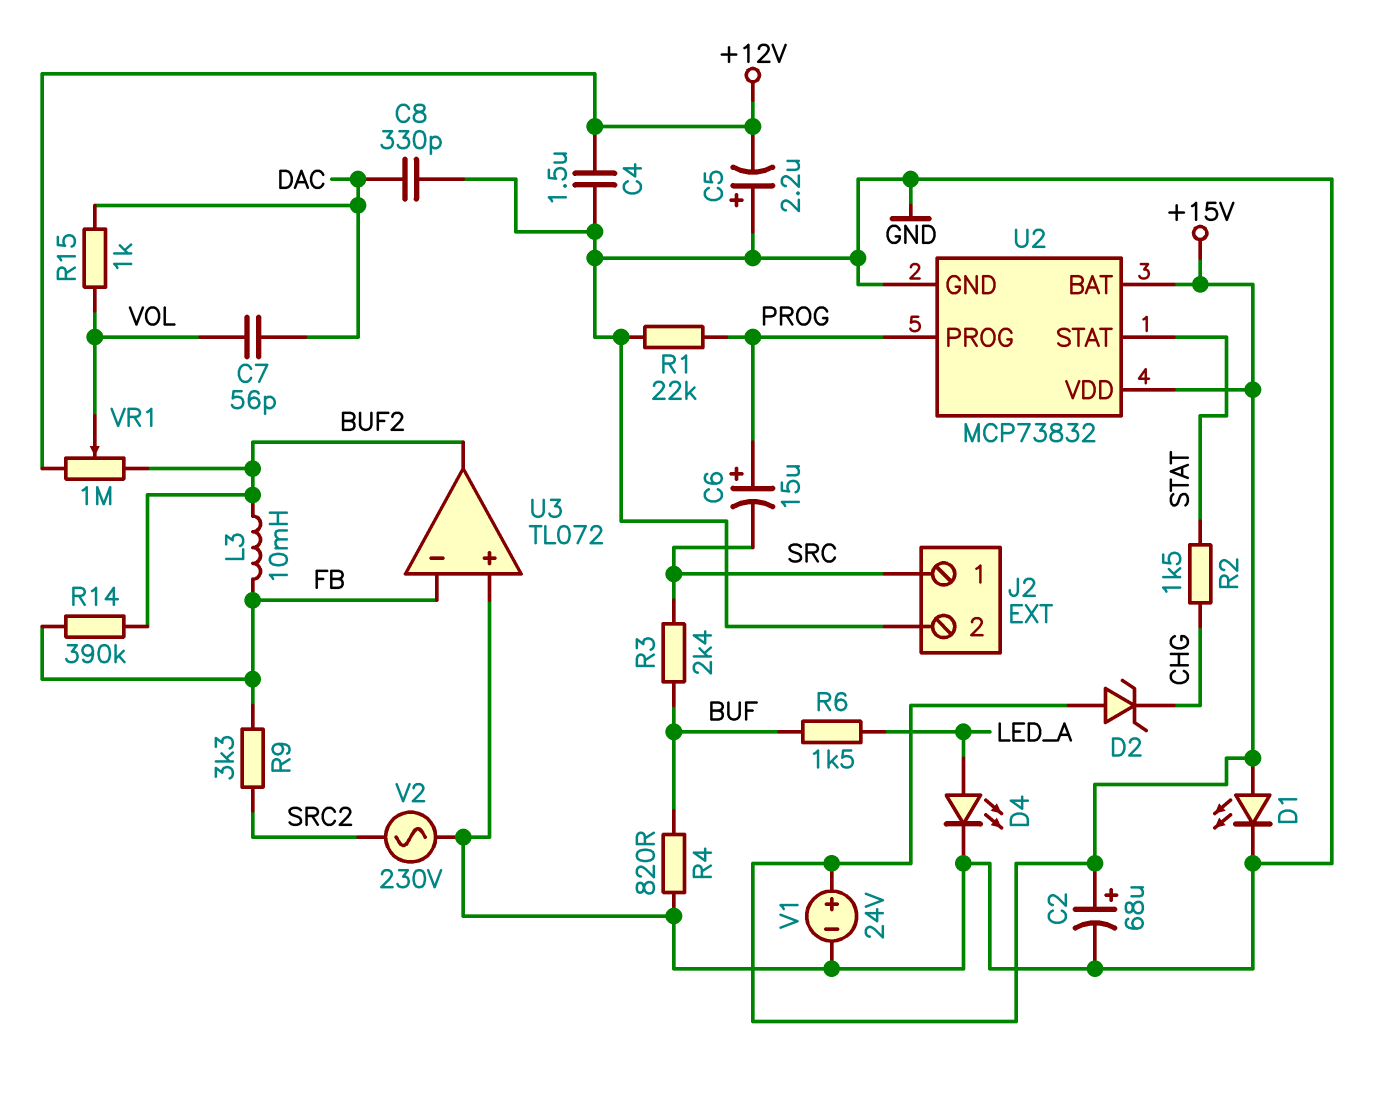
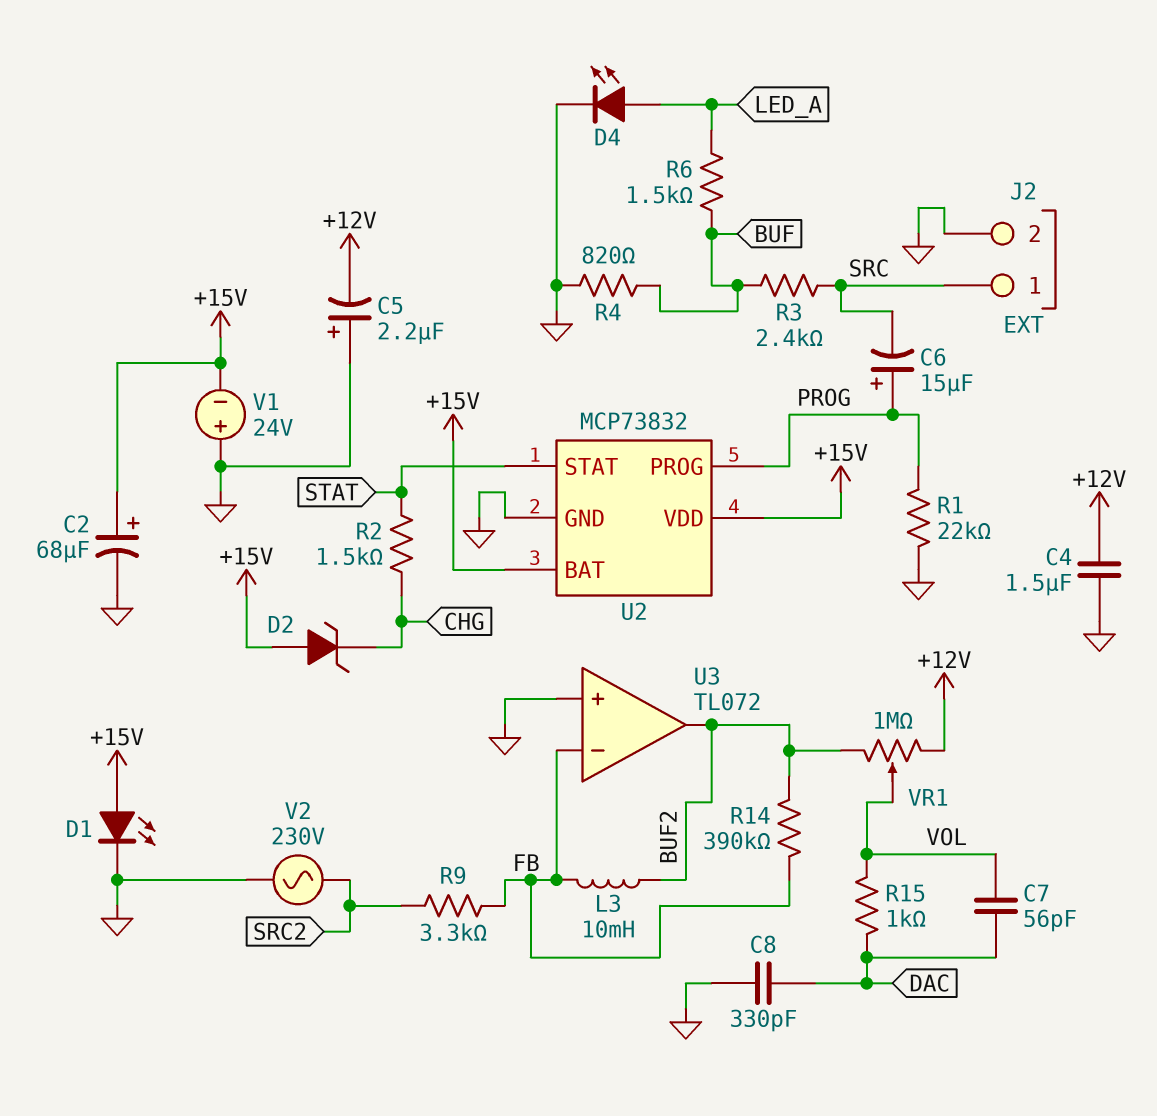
V1: 24V (plus +15V, minus GND) -> 24V (plus GND, minus +15V)

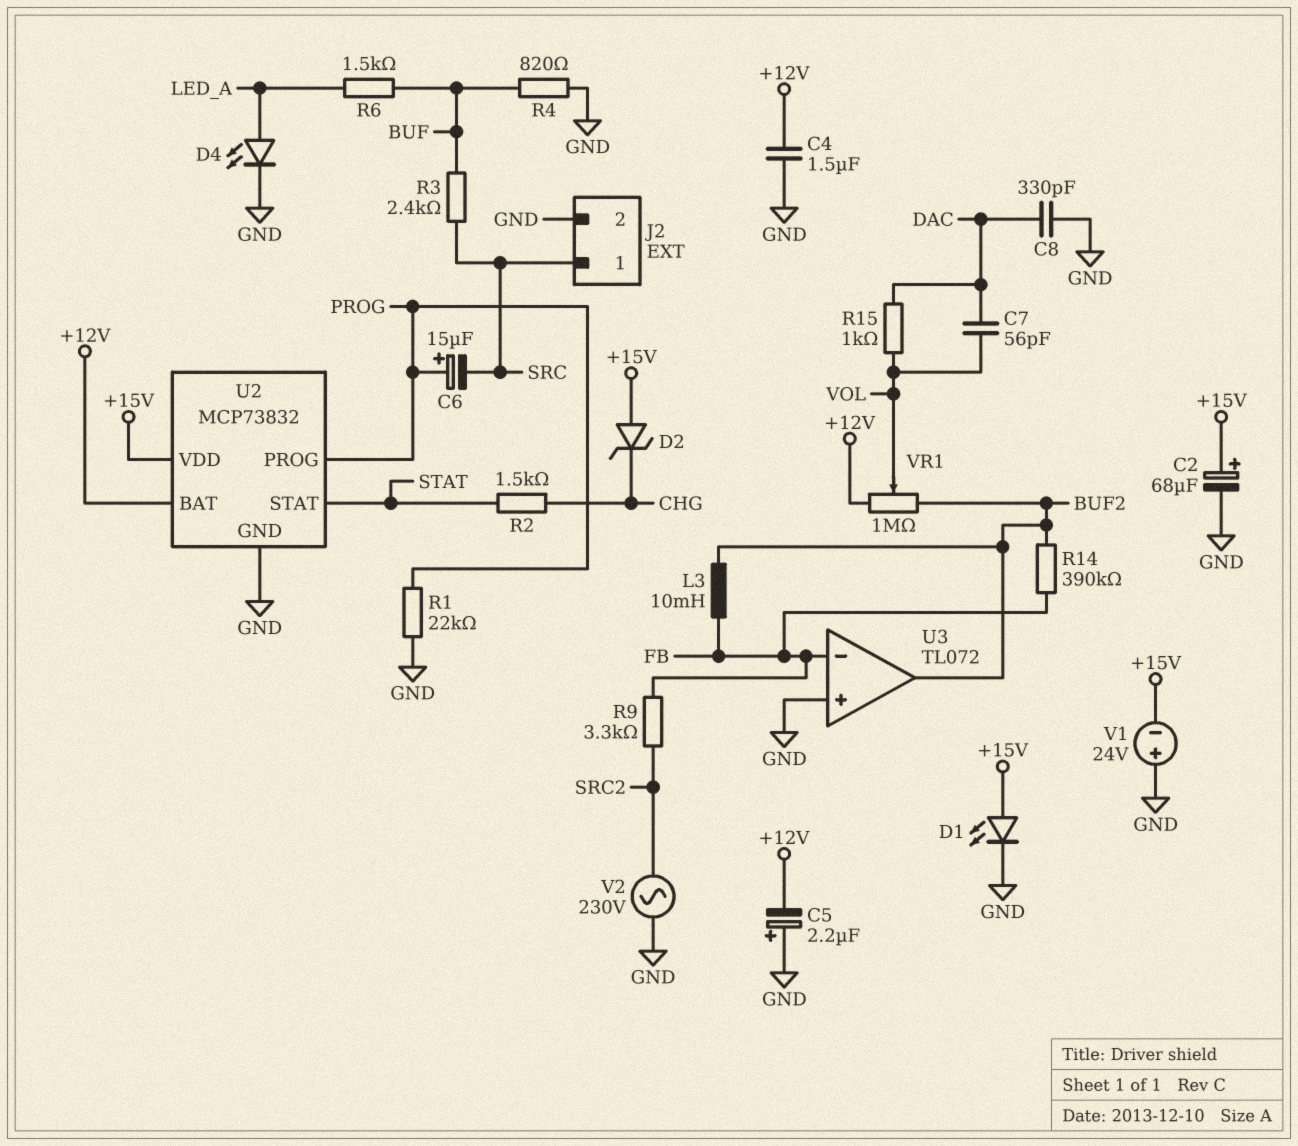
U2 pin BAT: +15V -> +12V

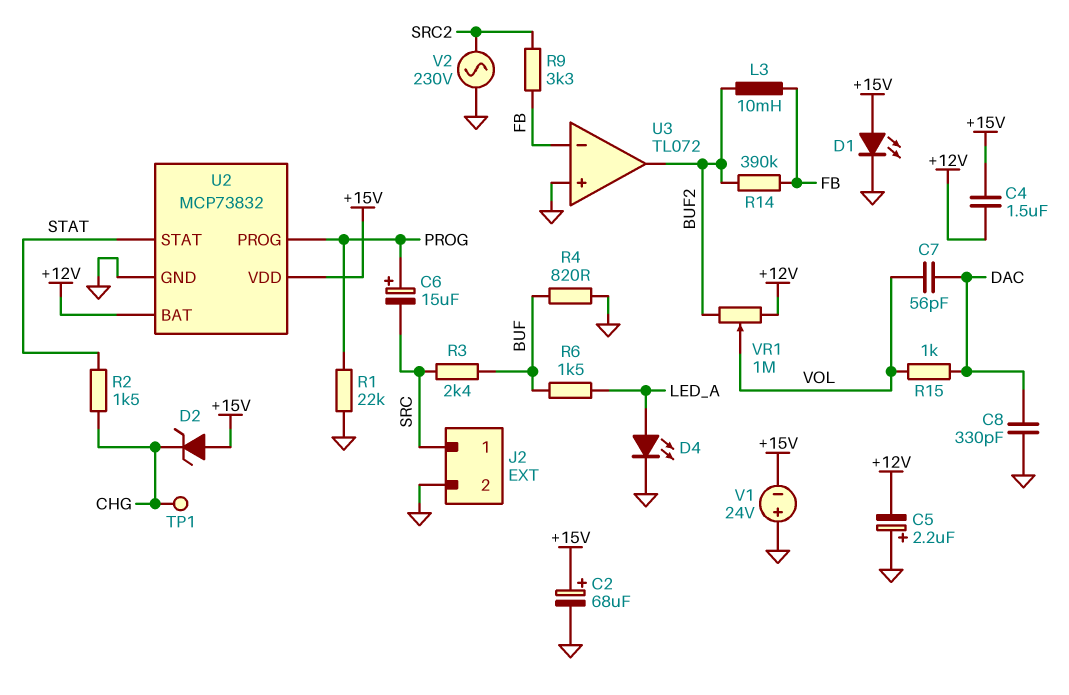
C4: 1.5uF (+12V, GND) -> 1.5uF (+12V, +15V)
TP1: none -> test point (CHG)

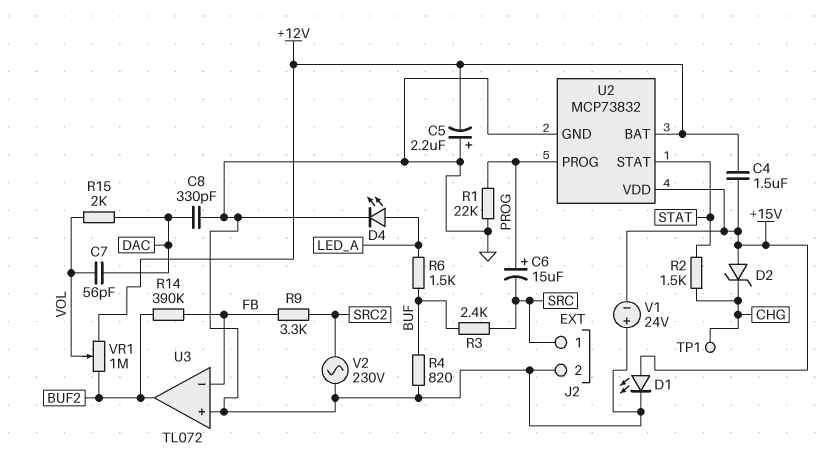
C2: 68uF (plus +15V, minus GND) -> none
L3: 10mH (BUF2, FB) -> none
R15: 1k (DAC, VOL) -> 2k (DAC, VOL)

